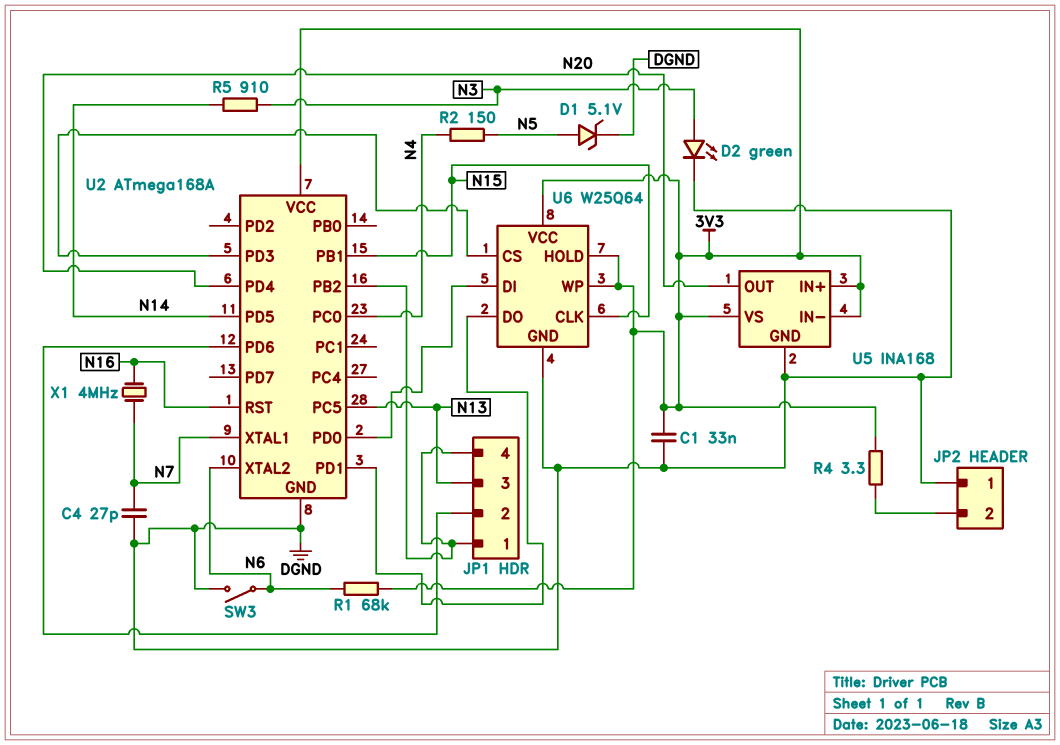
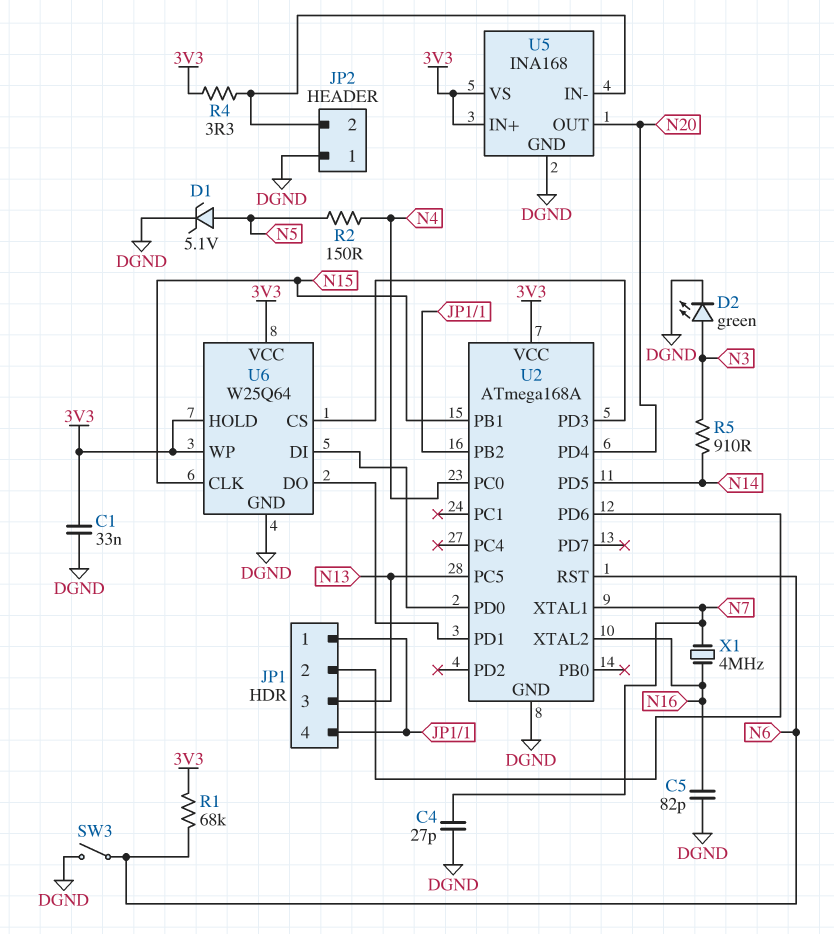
C5: none -> 82pF (DGND, N16)
U2 pin RST: N16 -> N6
U2 pin XTAL2: N6 -> N16
U5 pin IN-: 3V3 -> JP2/2

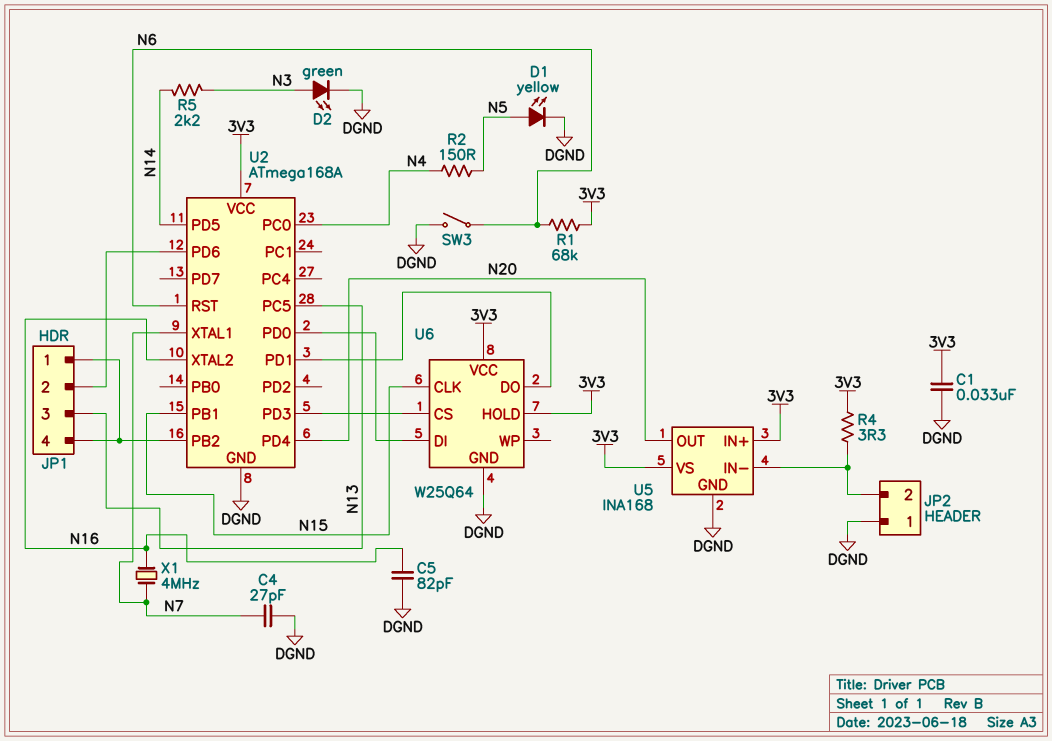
D1: zener 5.1V (A N5, K DGND) -> LED yellow (A N5, K DGND)
R5: 910 (N3, N14) -> 2.2k (N3, N14)
U6 pin WP: 3V3 -> none

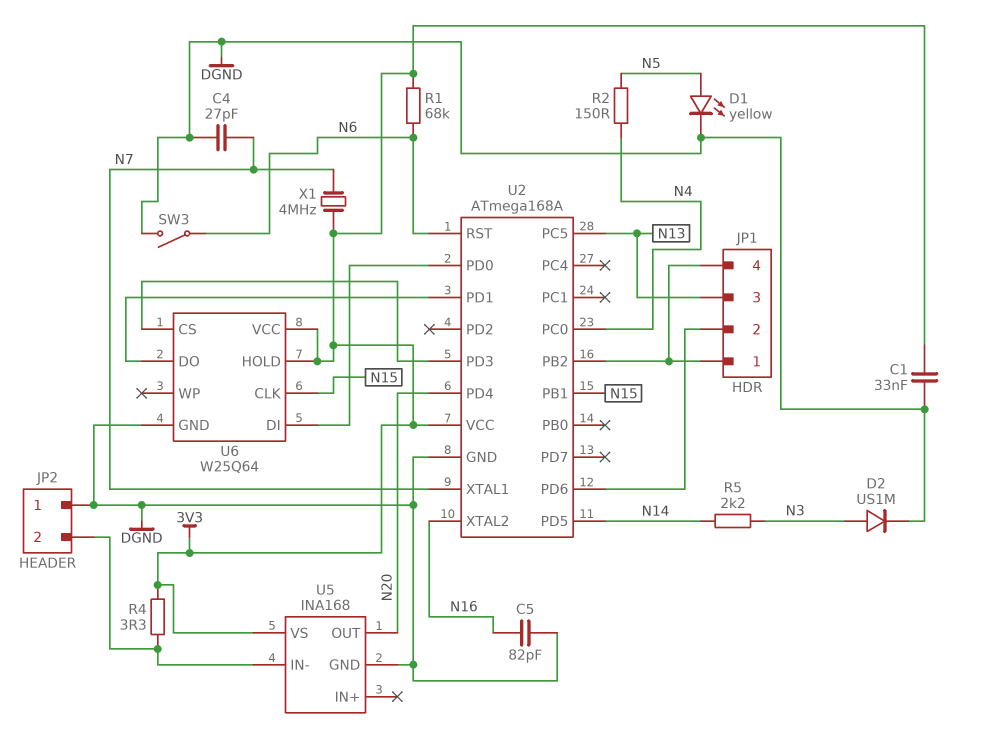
D2: LED green (A N3, K DGND) -> diode US1M (A N3, K DGND)
U5 pin IN+: 3V3 -> none
X1: 4MHz (N7, N16) -> 4MHz (3V3, N7)

